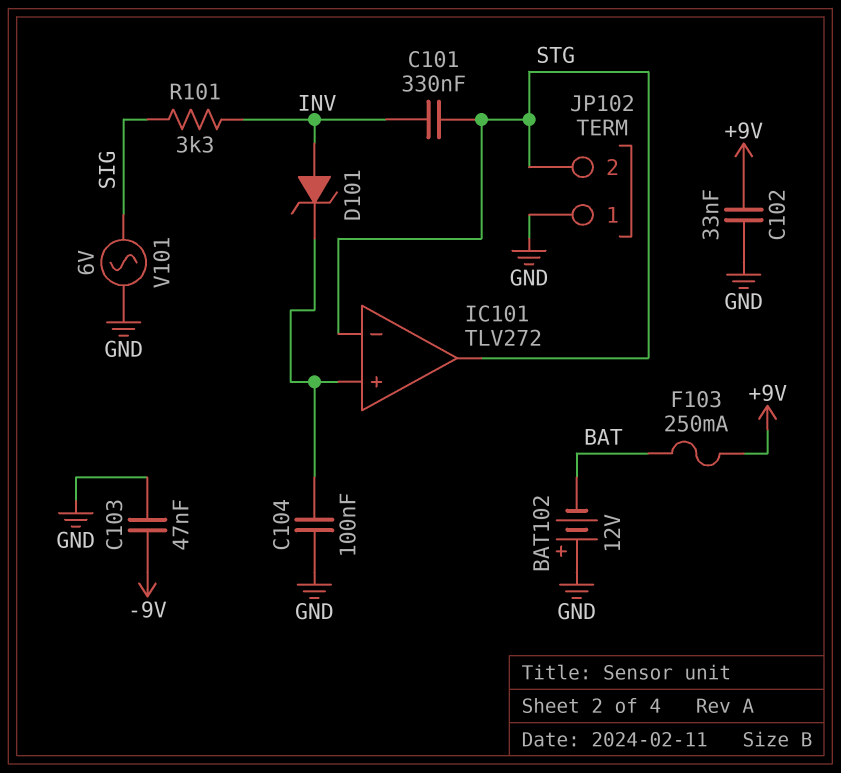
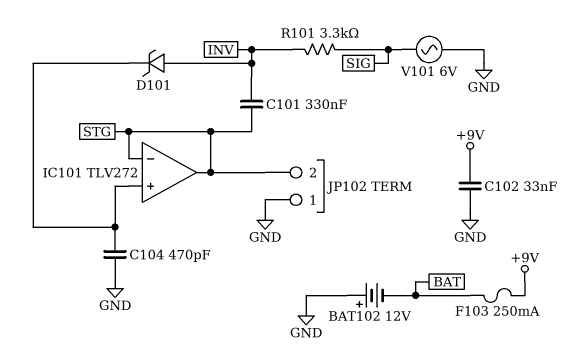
C103: 47nF (-9V, GND) -> none
C104: 100nF (GND, IC101/in+) -> 470pF (GND, IC101/in+)

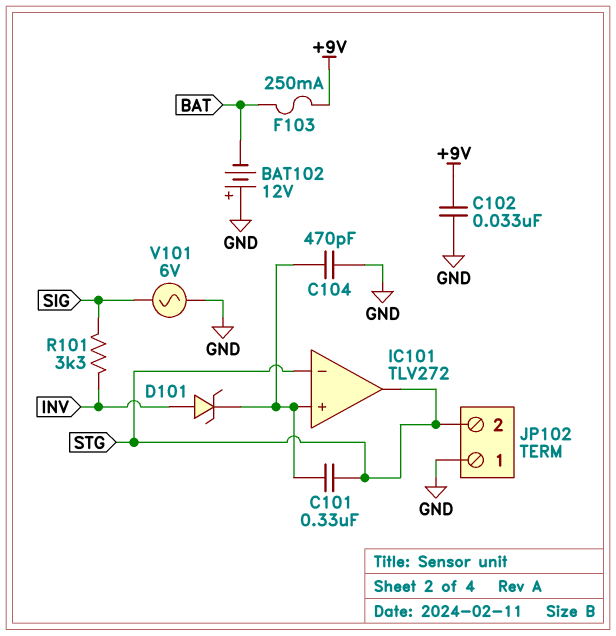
C101: 330nF (INV, STG) -> 330nF (IC101/in+, STG)

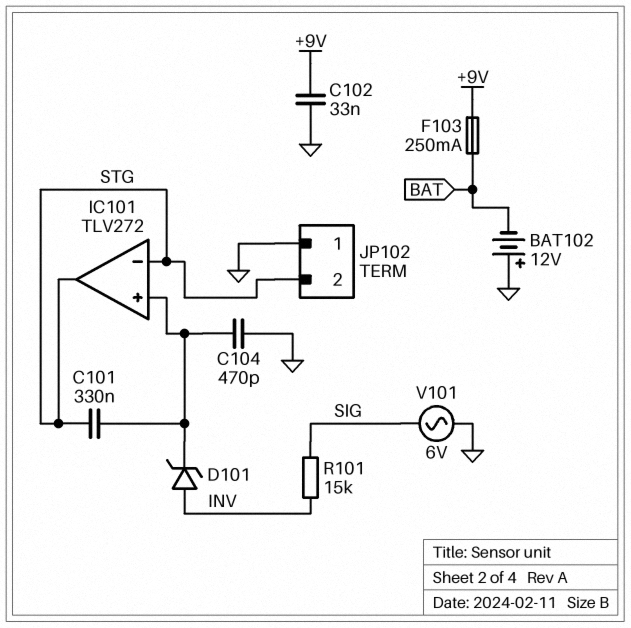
R101: 3.3k (INV, SIG) -> 15k (INV, SIG)

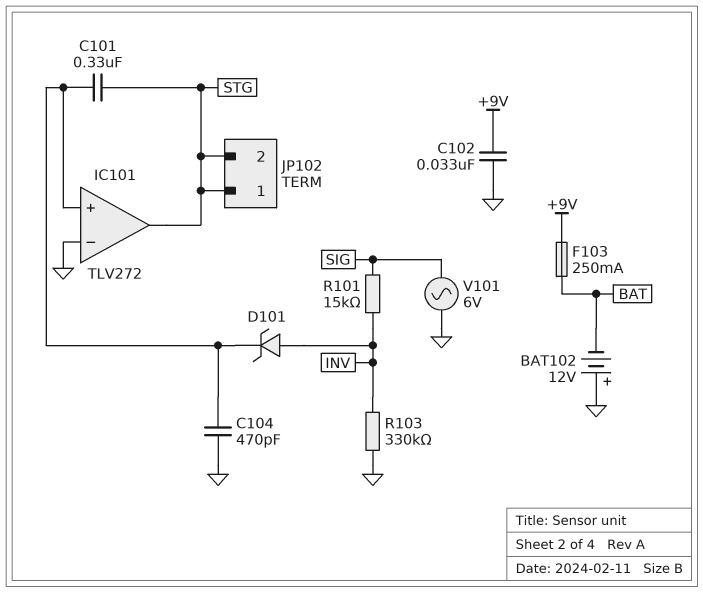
IC101 pin in-: STG -> GND
JP102 pin 1: GND -> STG
R103: none -> 330k (GND, INV)

